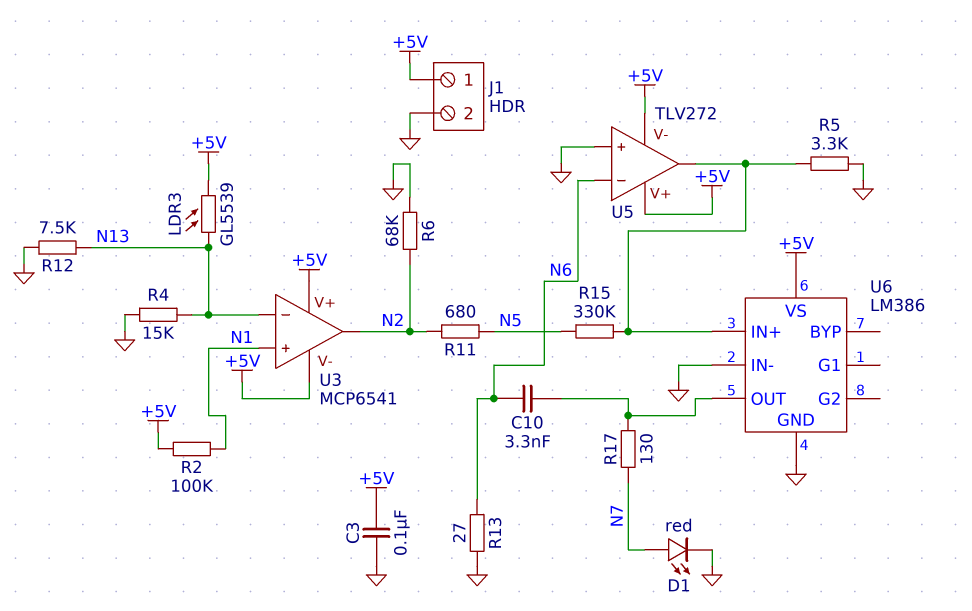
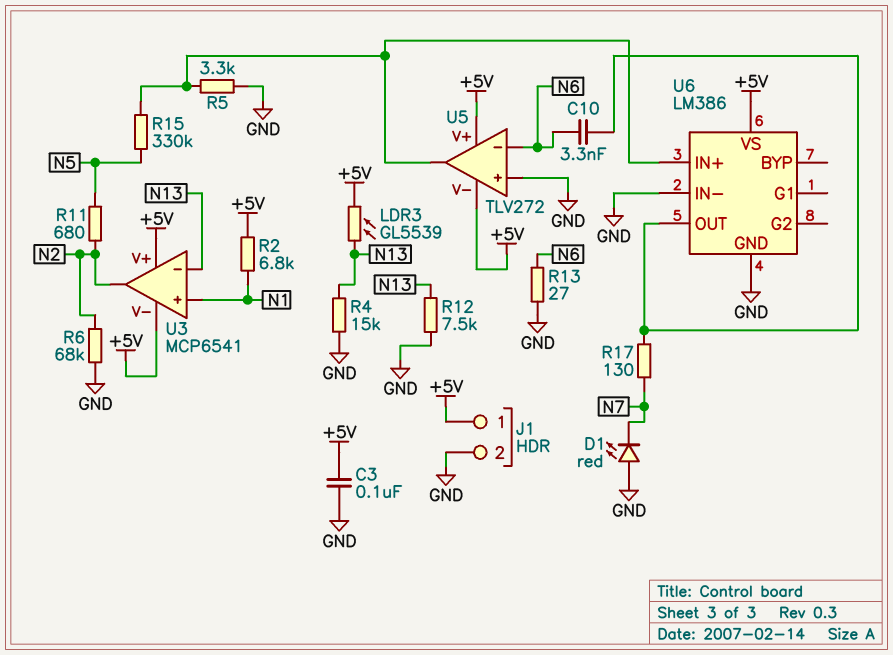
D1: LED red (A N7, K GND) -> LED red (A GND, K N7)
R2: 100k (+5V, N1) -> 6.8k (+5V, N1)

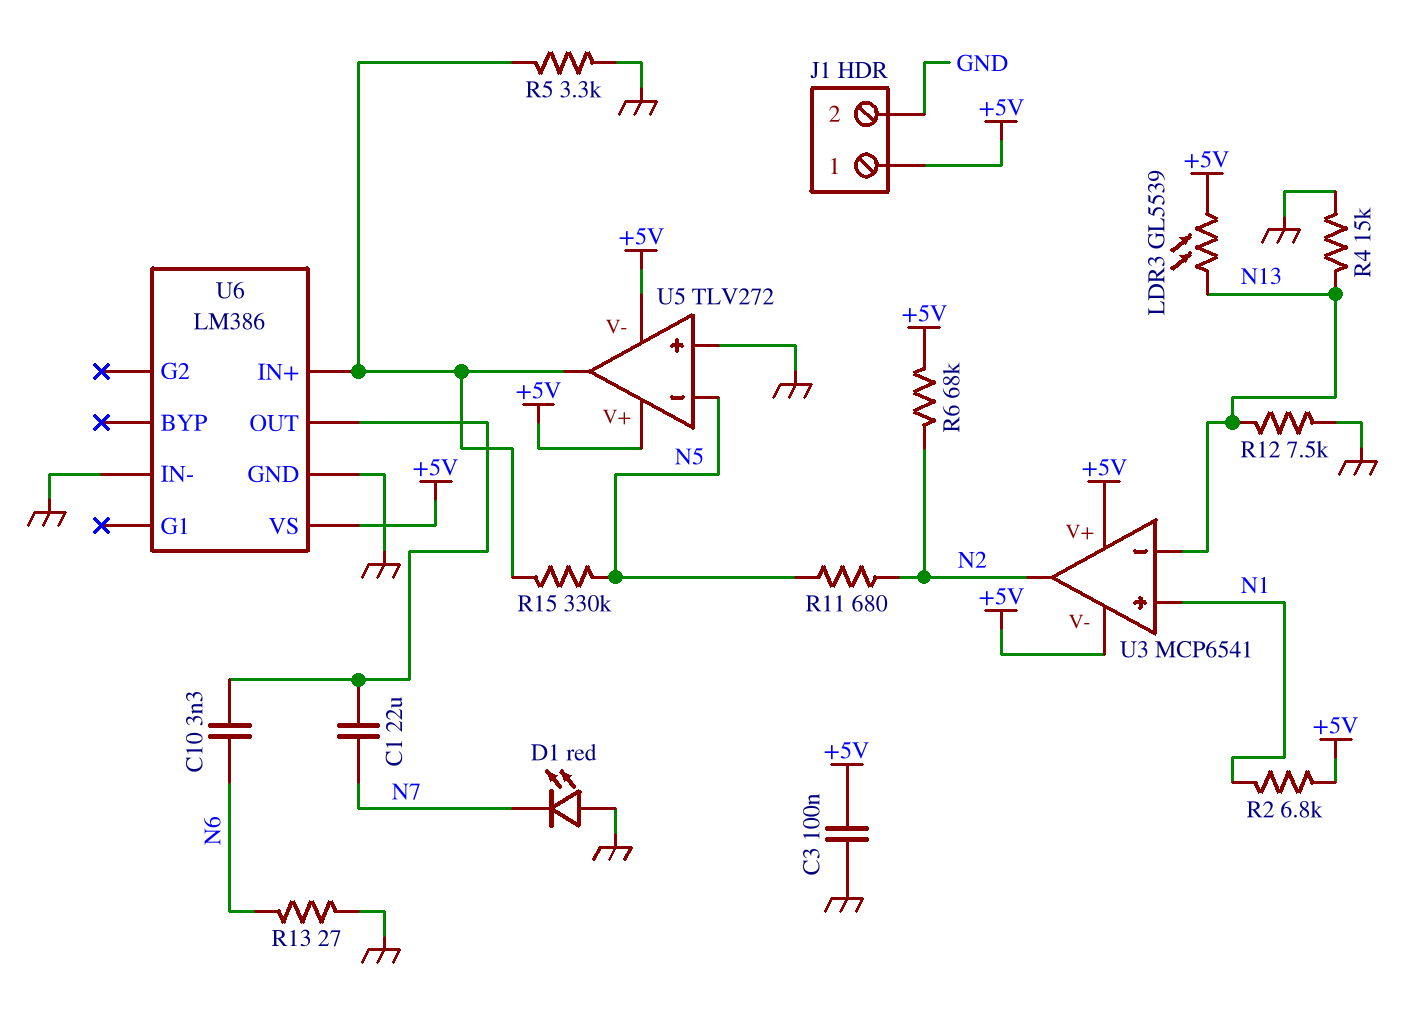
C1: none -> 22uF (N7, U6/OUT)
R6: 68k (GND, N2) -> 68k (+5V, N2)
R17: 130 (N7, U6/OUT) -> none
U5 pin in-: N6 -> N5

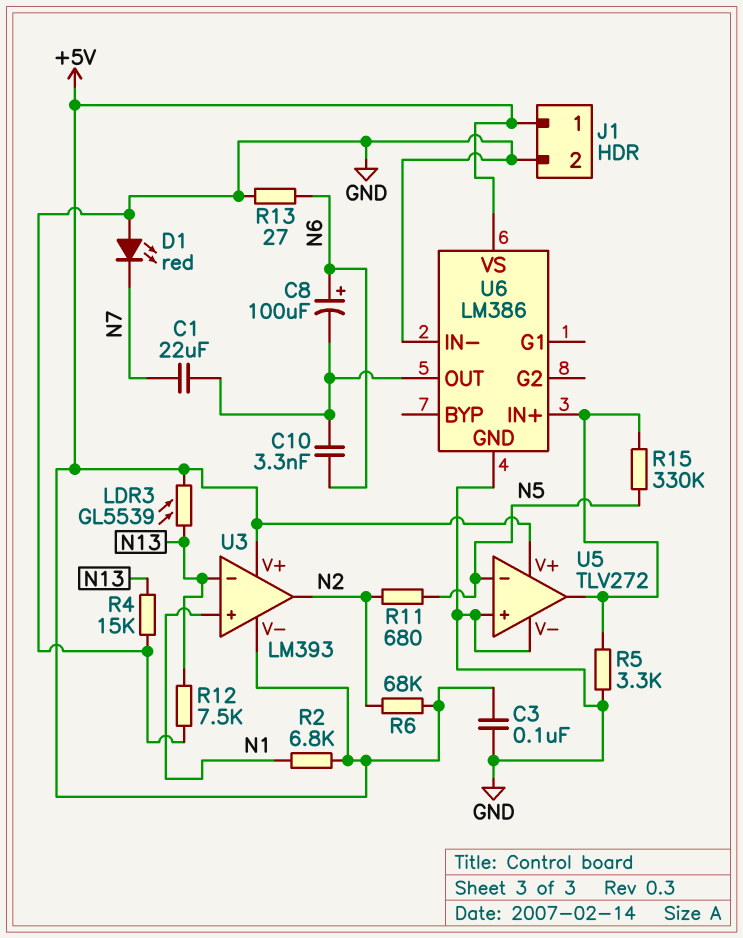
C8: none -> 100uF (plus N6, minus U6/OUT)
U3: MCP6541 -> LM393
U5 pin V-: +5V -> GND

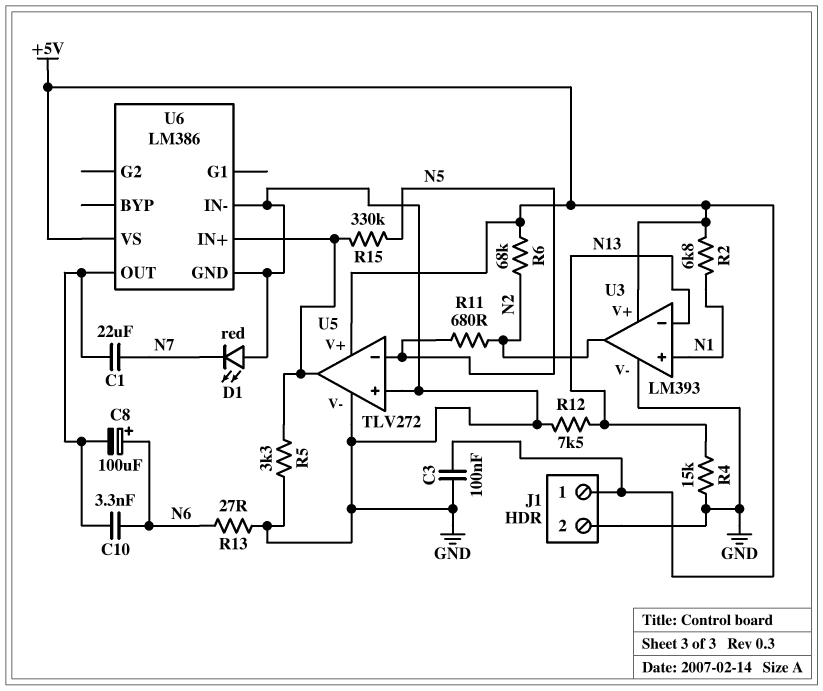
LDR3: GL5539 (+5V, N13) -> none
U3 pin V-: +5V -> GND

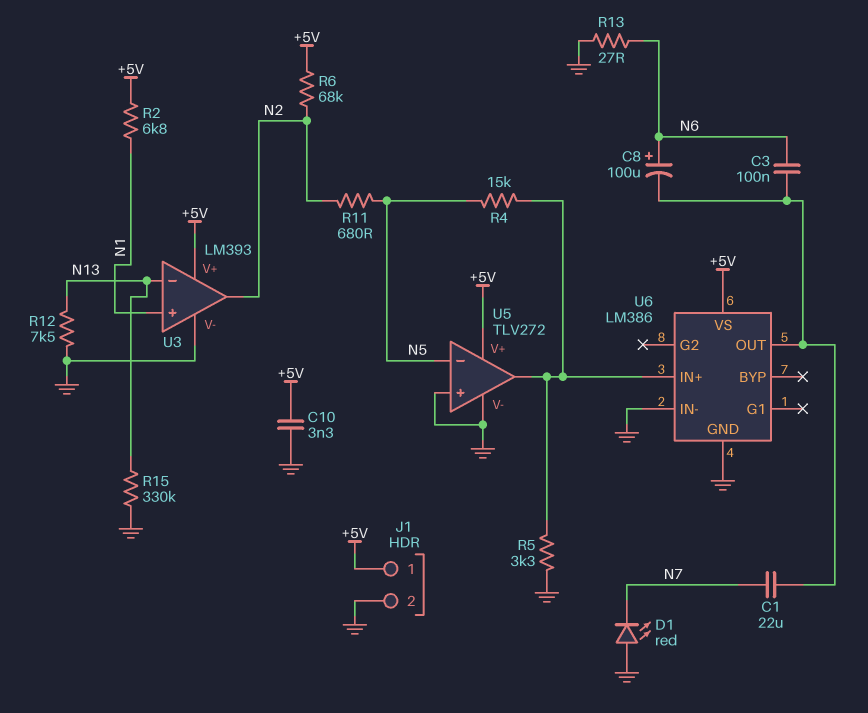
C3: 100nF (+5V, GND) -> 100nF (N6, U6/OUT)
C10: 3.3nF (N6, U6/OUT) -> 3.3nF (+5V, GND)
R4: 15k (GND, N13) -> 15k (N5, U5/out)
R15: 330k (N5, U5/out) -> 330k (GND, N13)

